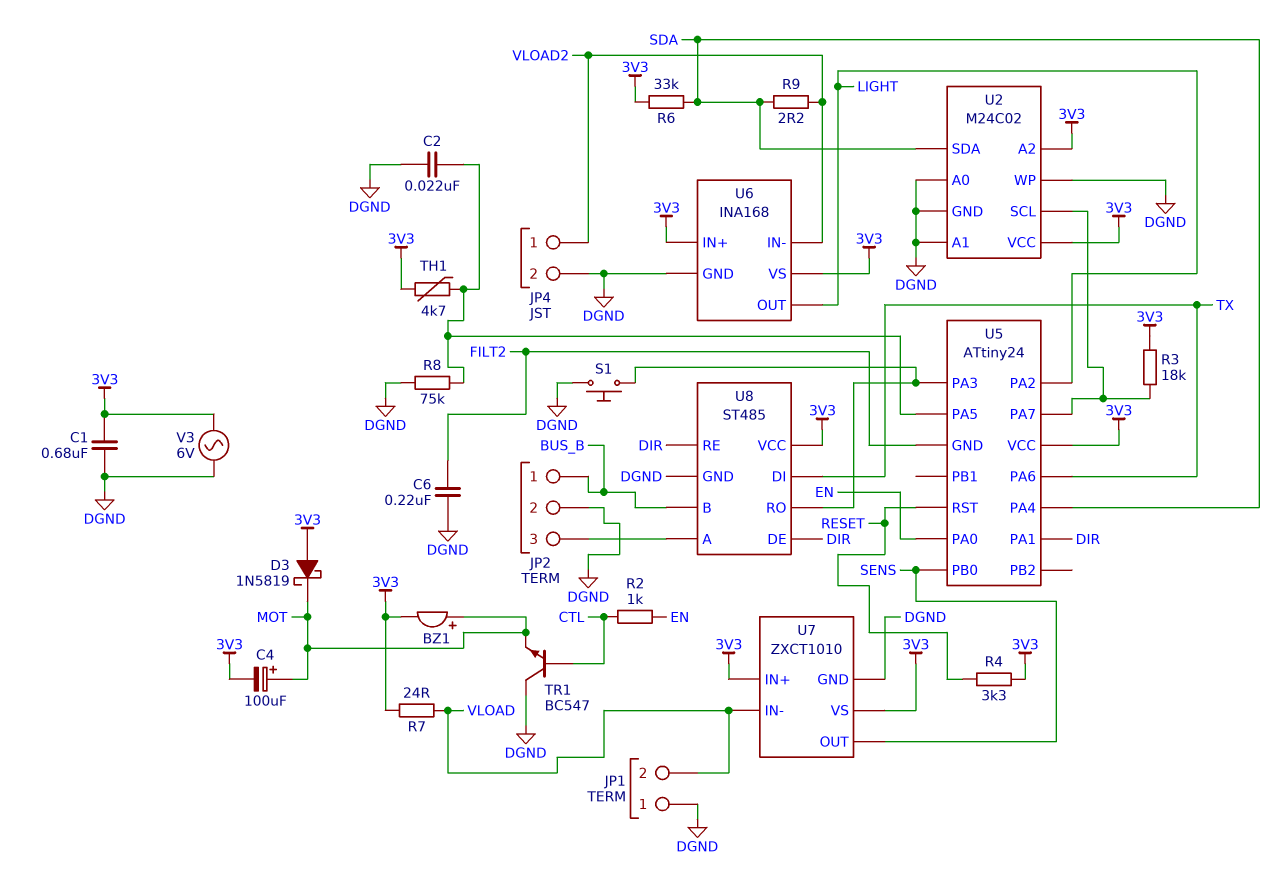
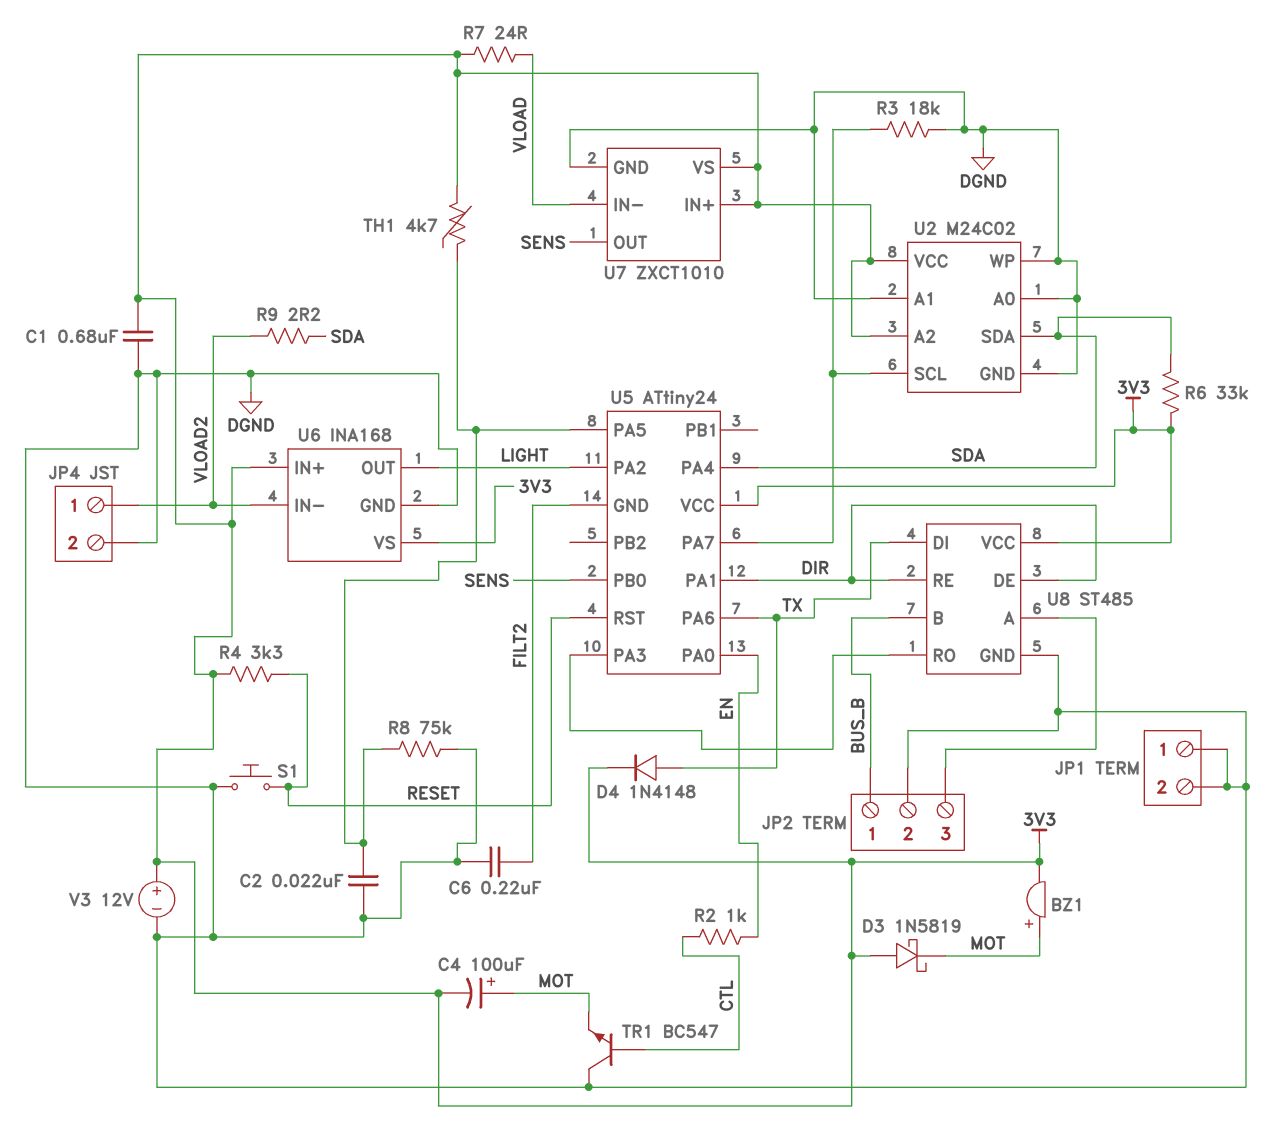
D4: none -> diode 1N4148 (A TX, K 3V3)
JP1 pin 2: VLOAD -> DGND
R3: 18k (3V3, U2/SCL) -> 18k (DGND, U2/SCL)
S1: button (DGND, U5/PA3) -> button (DGND, RESET)
V3: AC 6V (3V3, DGND) -> 12V (plus 3V3, minus DGND)

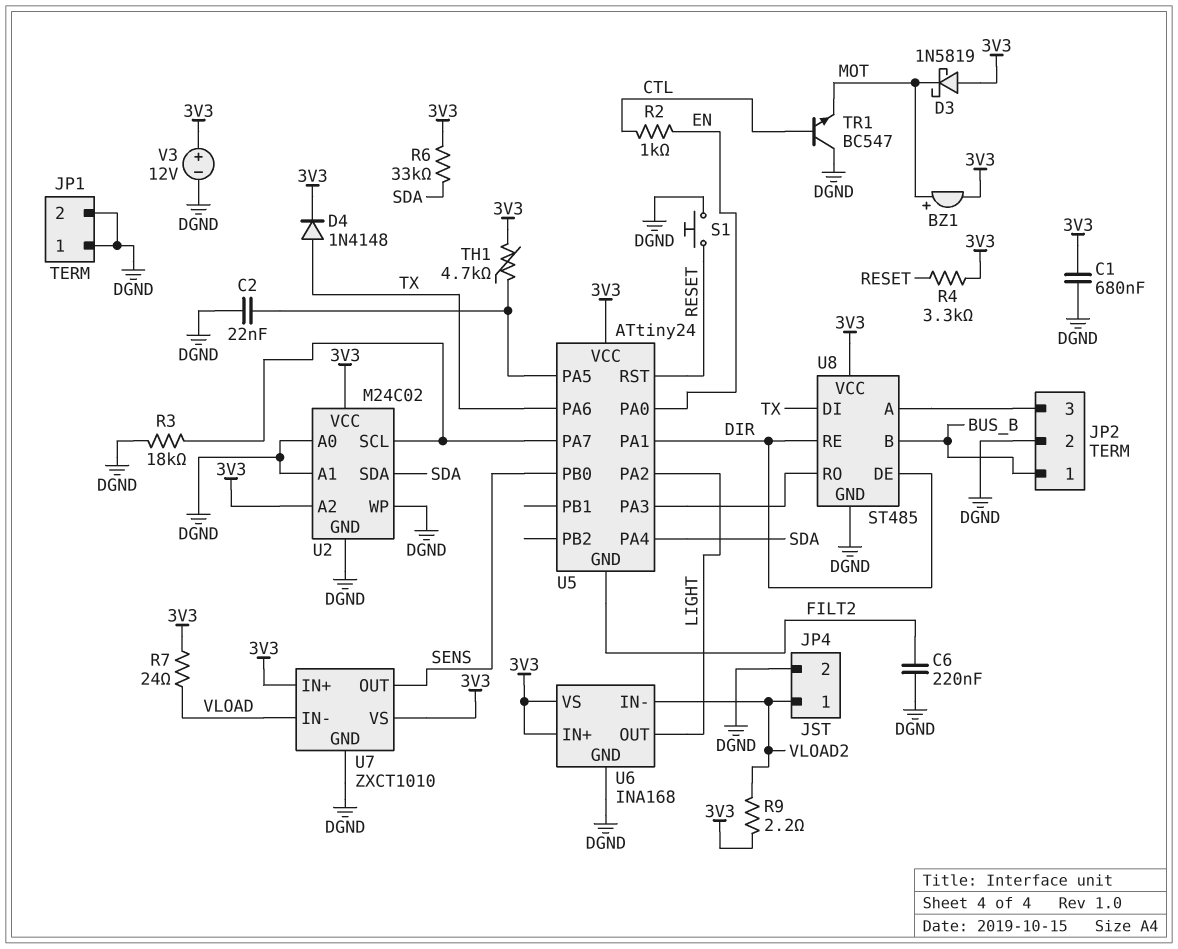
C4: 100uF (plus MOT, minus 3V3) -> none
R8: 75k (DGND, U5/PA5) -> none
R9: 2.2 (SDA, VLOAD2) -> 2.2 (3V3, VLOAD2)

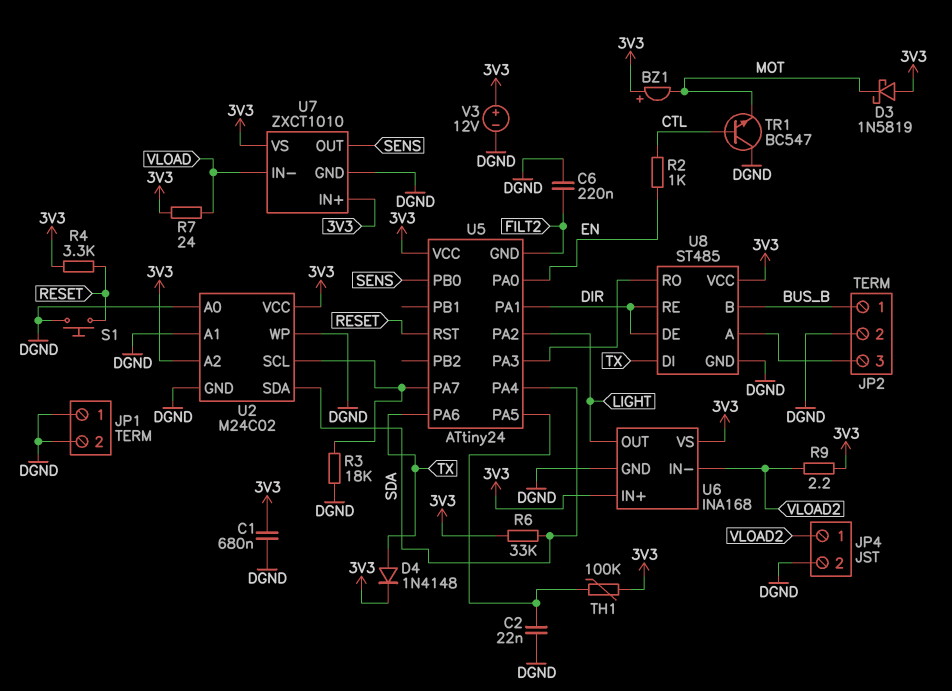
BZ1: buzzer (plus MOT, minus 3V3) -> buzzer (plus 3V3, minus MOT)
TH1: 4.7k (3V3, U5/PA5) -> 100k (3V3, U5/PA5)

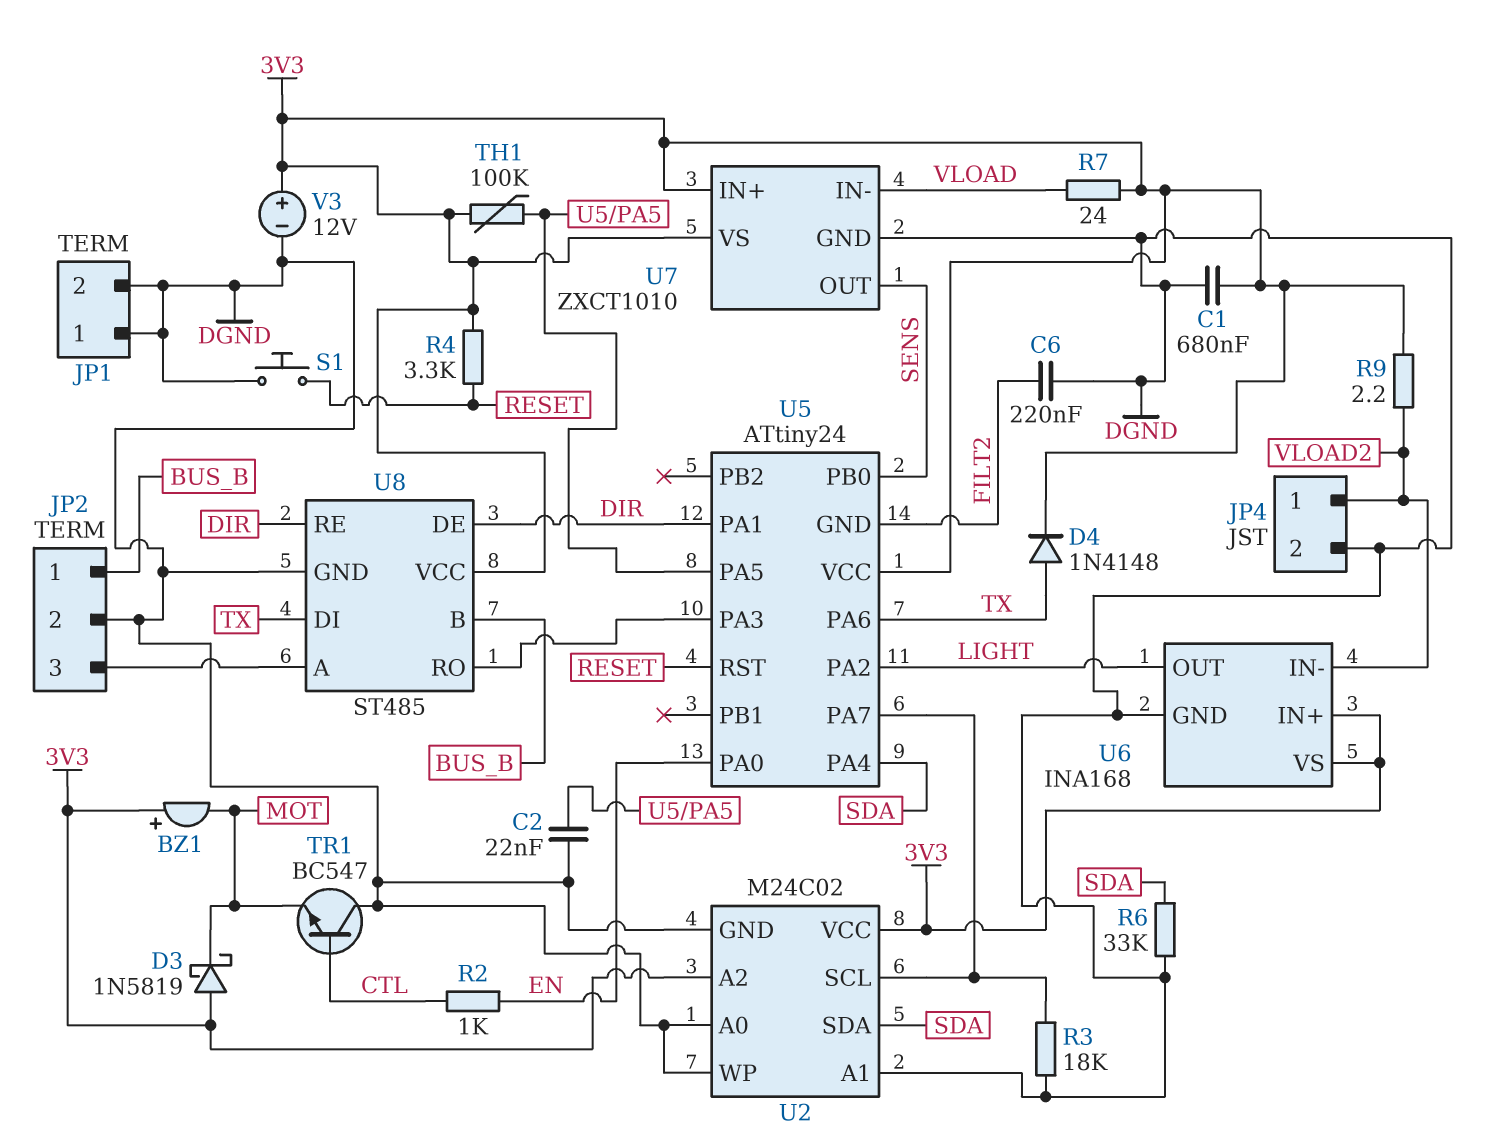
R6: 33k (3V3, SDA) -> 33k (DGND, SDA)

